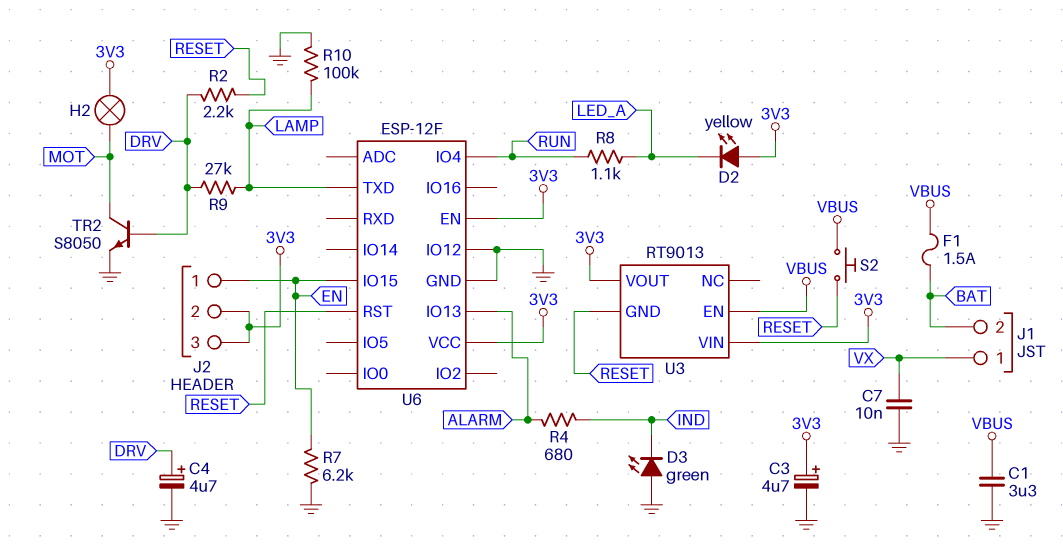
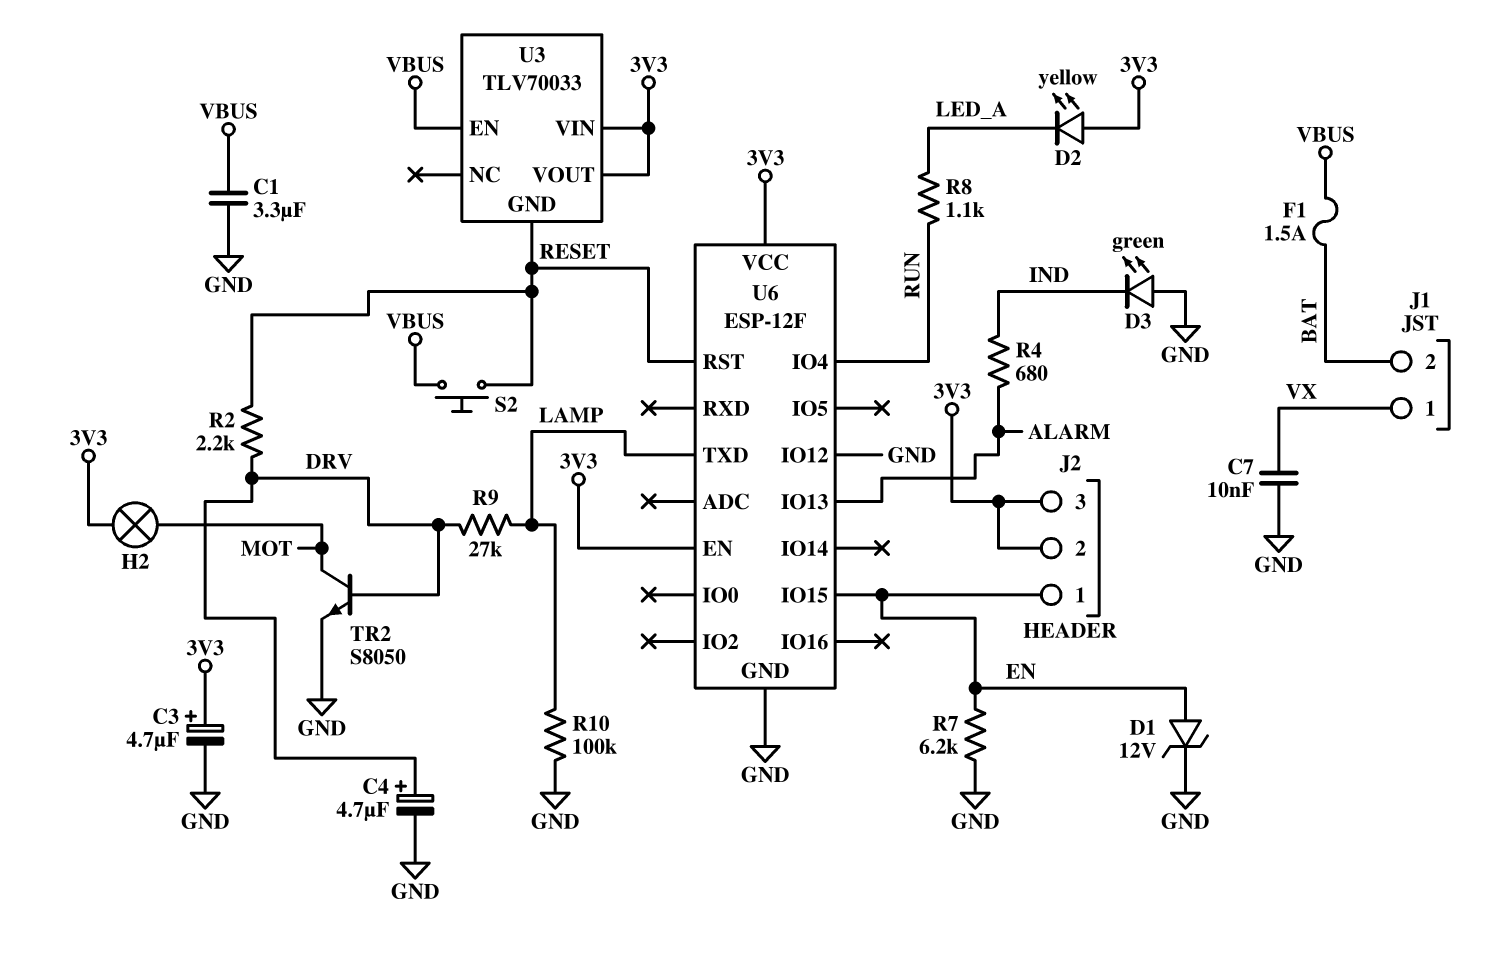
D1: none -> zener 12V (A EN, K GND)
U3: RT9013 -> TLV70033

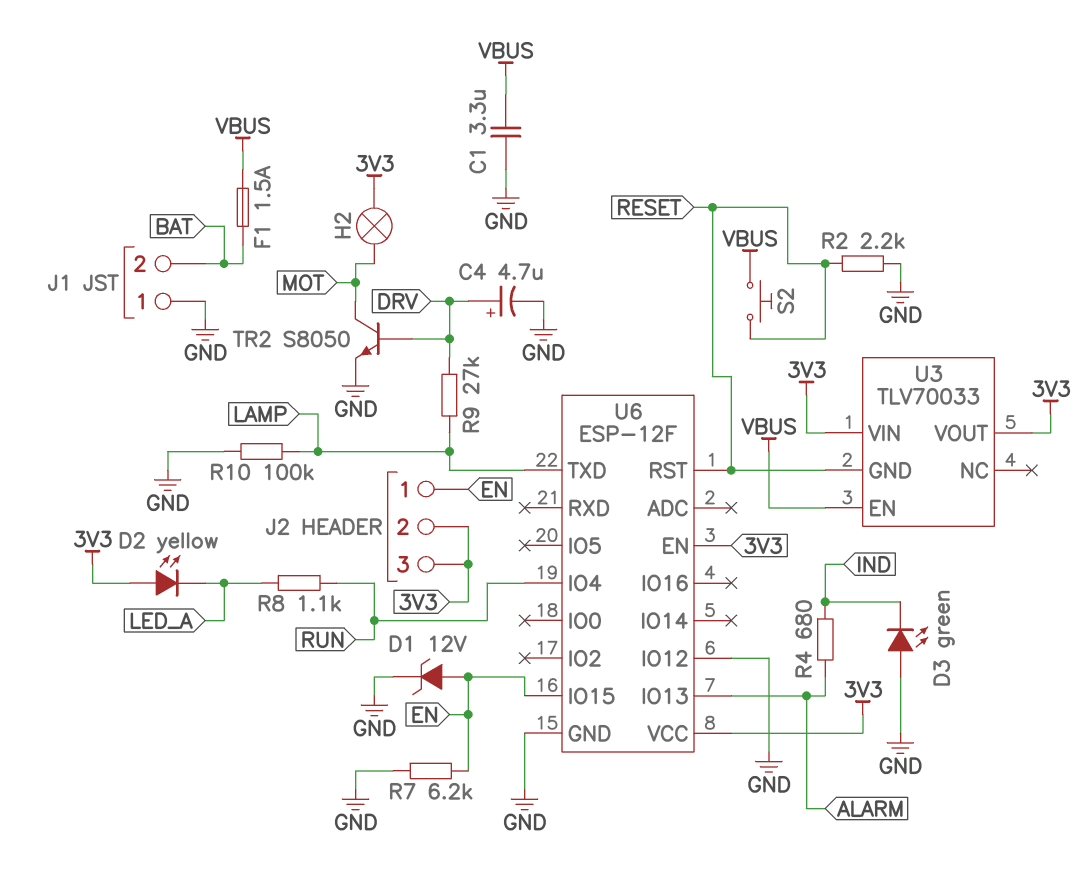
C3: 4.7uF (plus 3V3, minus GND) -> none
C7: 10nF (GND, VX) -> none
J1 pin 1: VX -> GND
R2: 2.2k (DRV, RESET) -> 2.2k (GND, RESET)

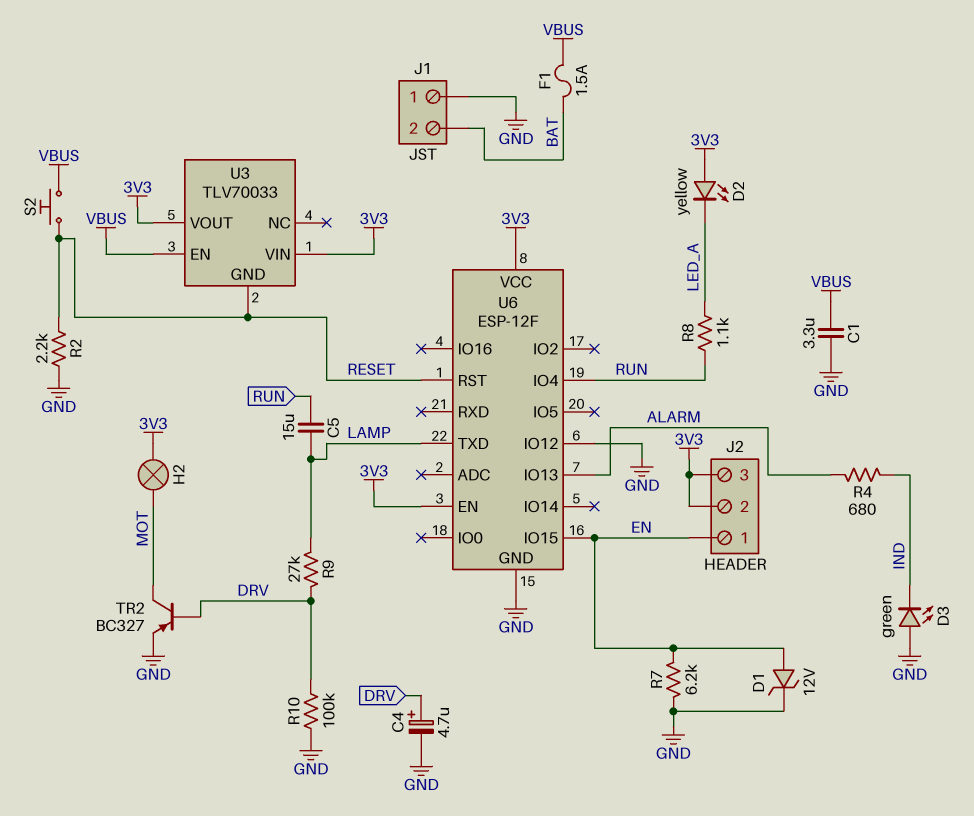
C5: none -> 15uF (LAMP, RUN)
R10: 100k (GND, LAMP) -> 100k (DRV, GND)
TR2: NPN S8050 (B DRV, C MOT, E GND) -> PNP BC327 (B DRV, C MOT, E GND)

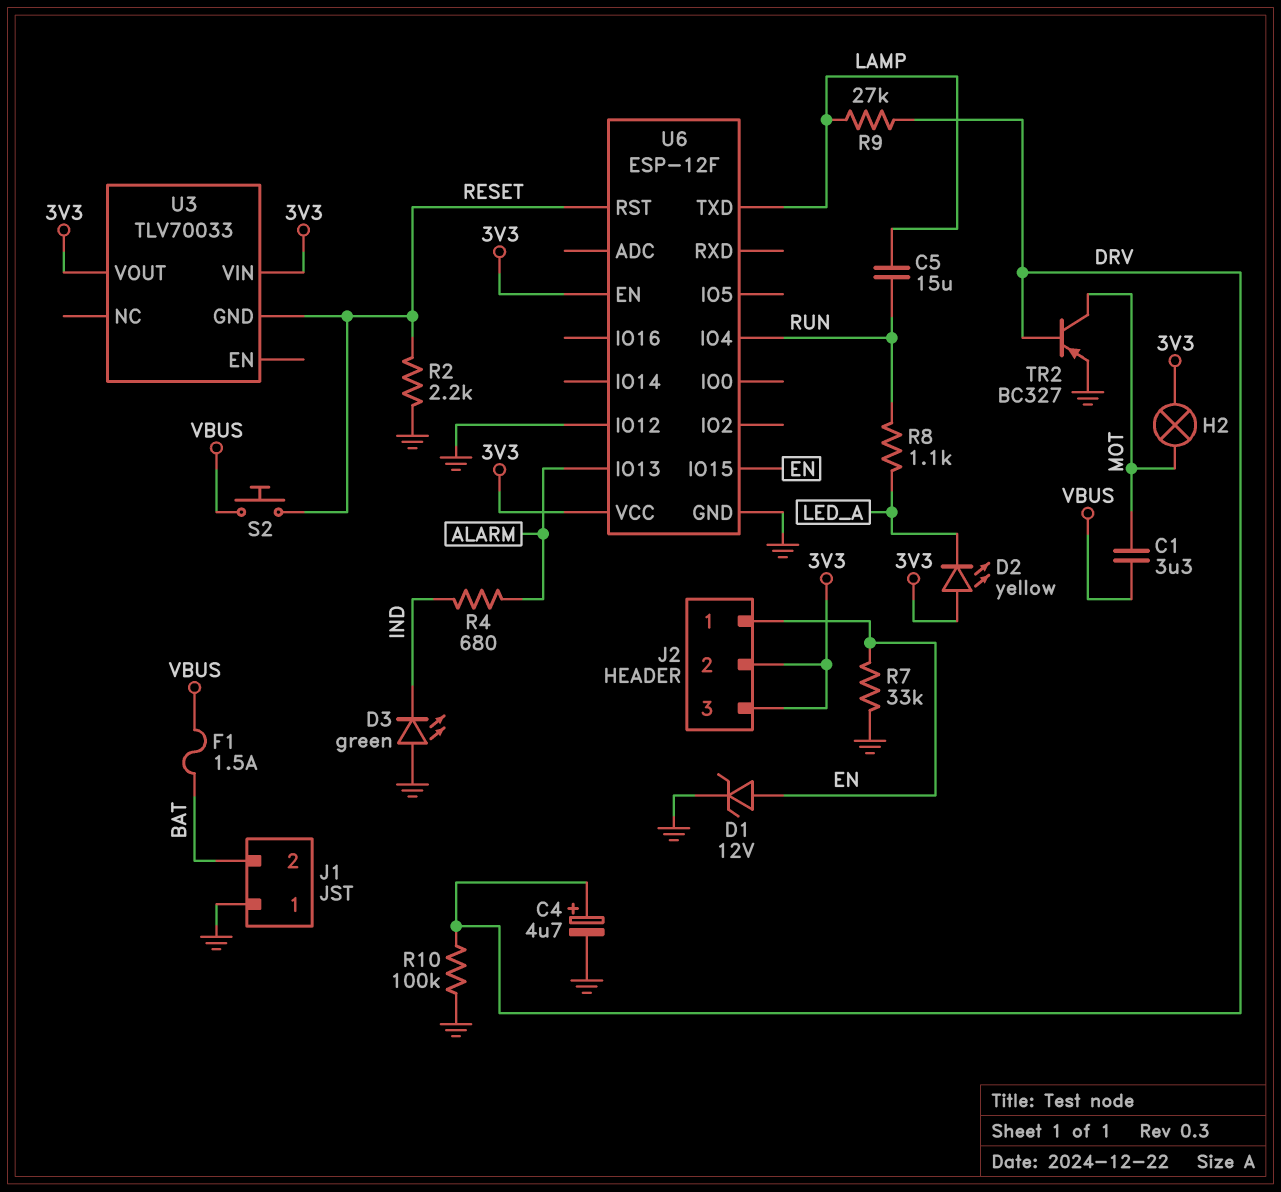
C1: 3.3uF (GND, VBUS) -> 3.3uF (MOT, VBUS)
R7: 6.2k (EN, GND) -> 33k (EN, GND)
U3 pin EN: VBUS -> none

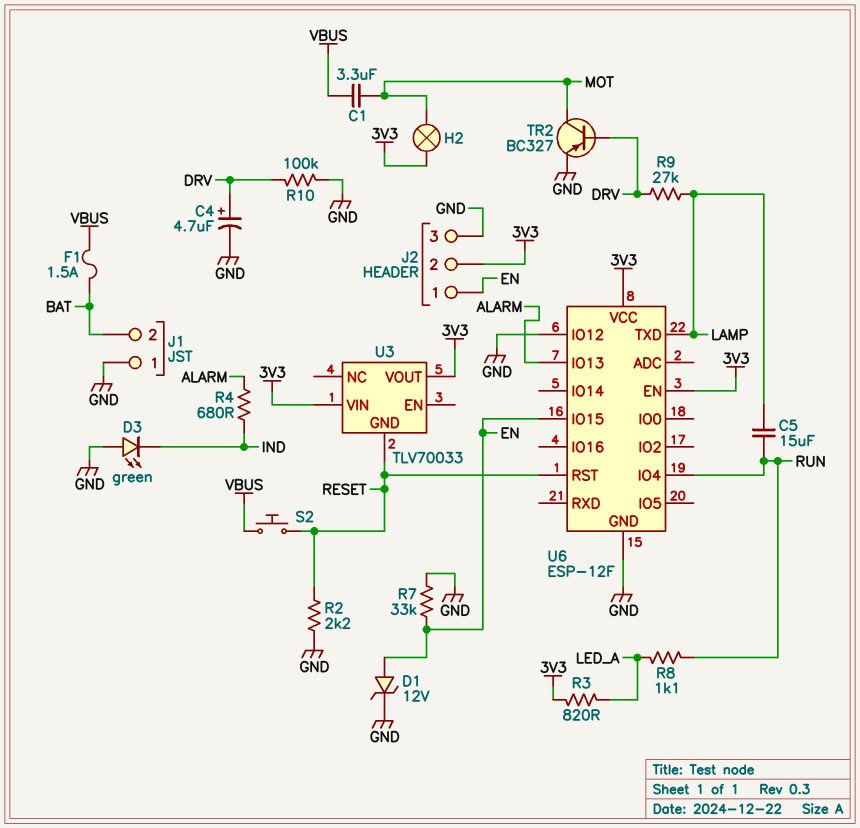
D2: LED yellow (A 3V3, K LED_A) -> none
J2 pin 3: 3V3 -> GND
R3: none -> 820 (3V3, LED_A)

